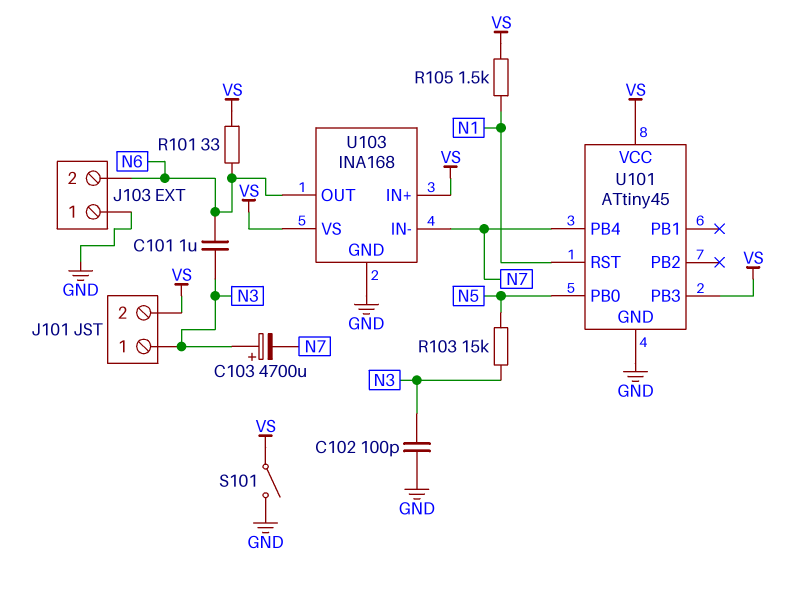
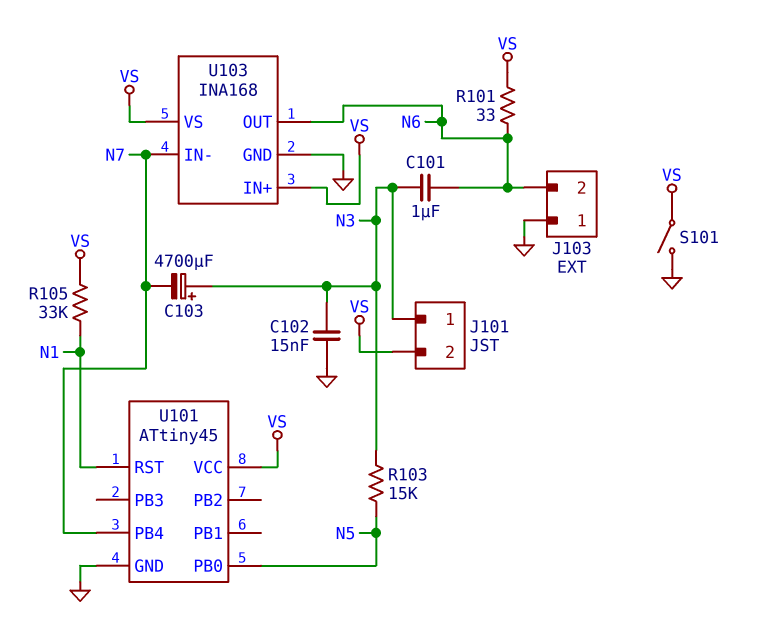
C102: 100pF (GND, N3) -> 15nF (GND, N3)
R105: 1.5k (N1, VS) -> 33k (N1, VS)
U101 pin PB3: VS -> none

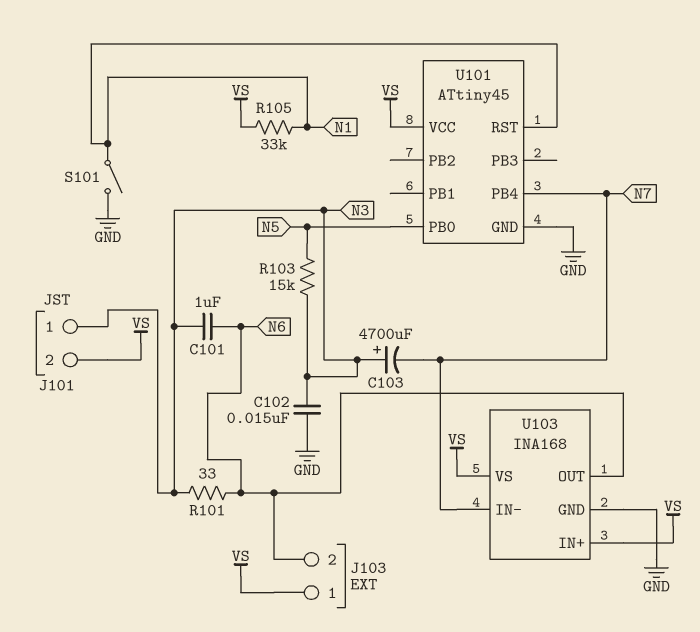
J103 pin 1: GND -> VS
R101: 33 (N6, VS) -> 33 (N3, N6)
S101: switch (GND, VS) -> switch (GND, N1)

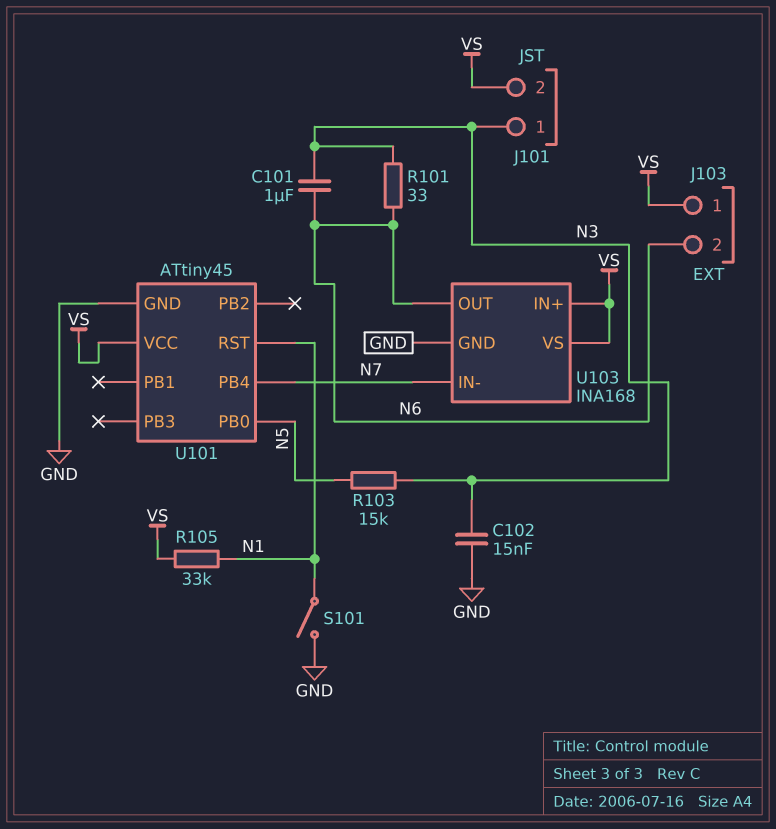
C103: 4700uF (plus N3, minus N7) -> none

